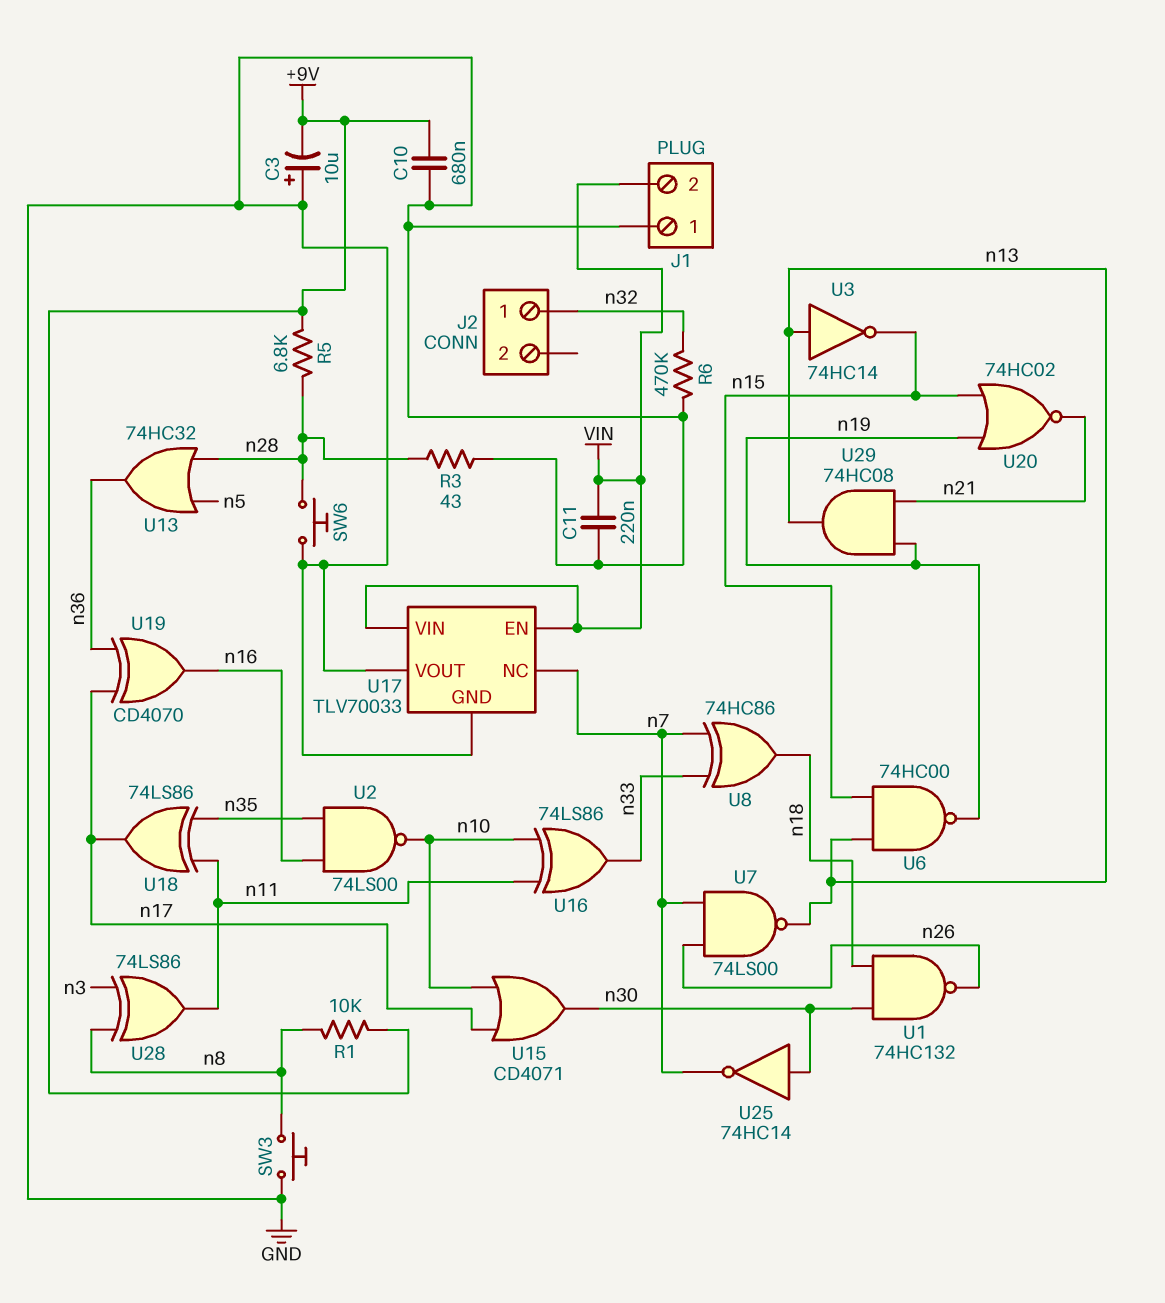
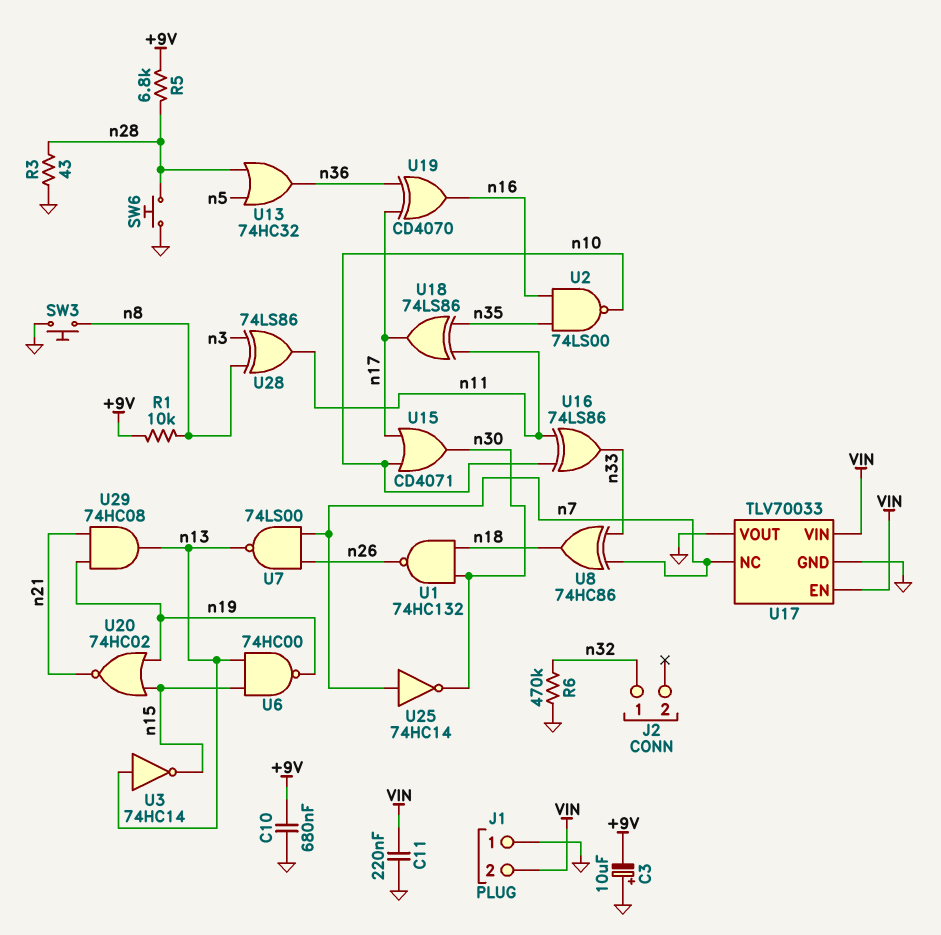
U25: NOT 74HC14 (in n30, out n7) -> NOT 74HC14 (in n7, out n30)

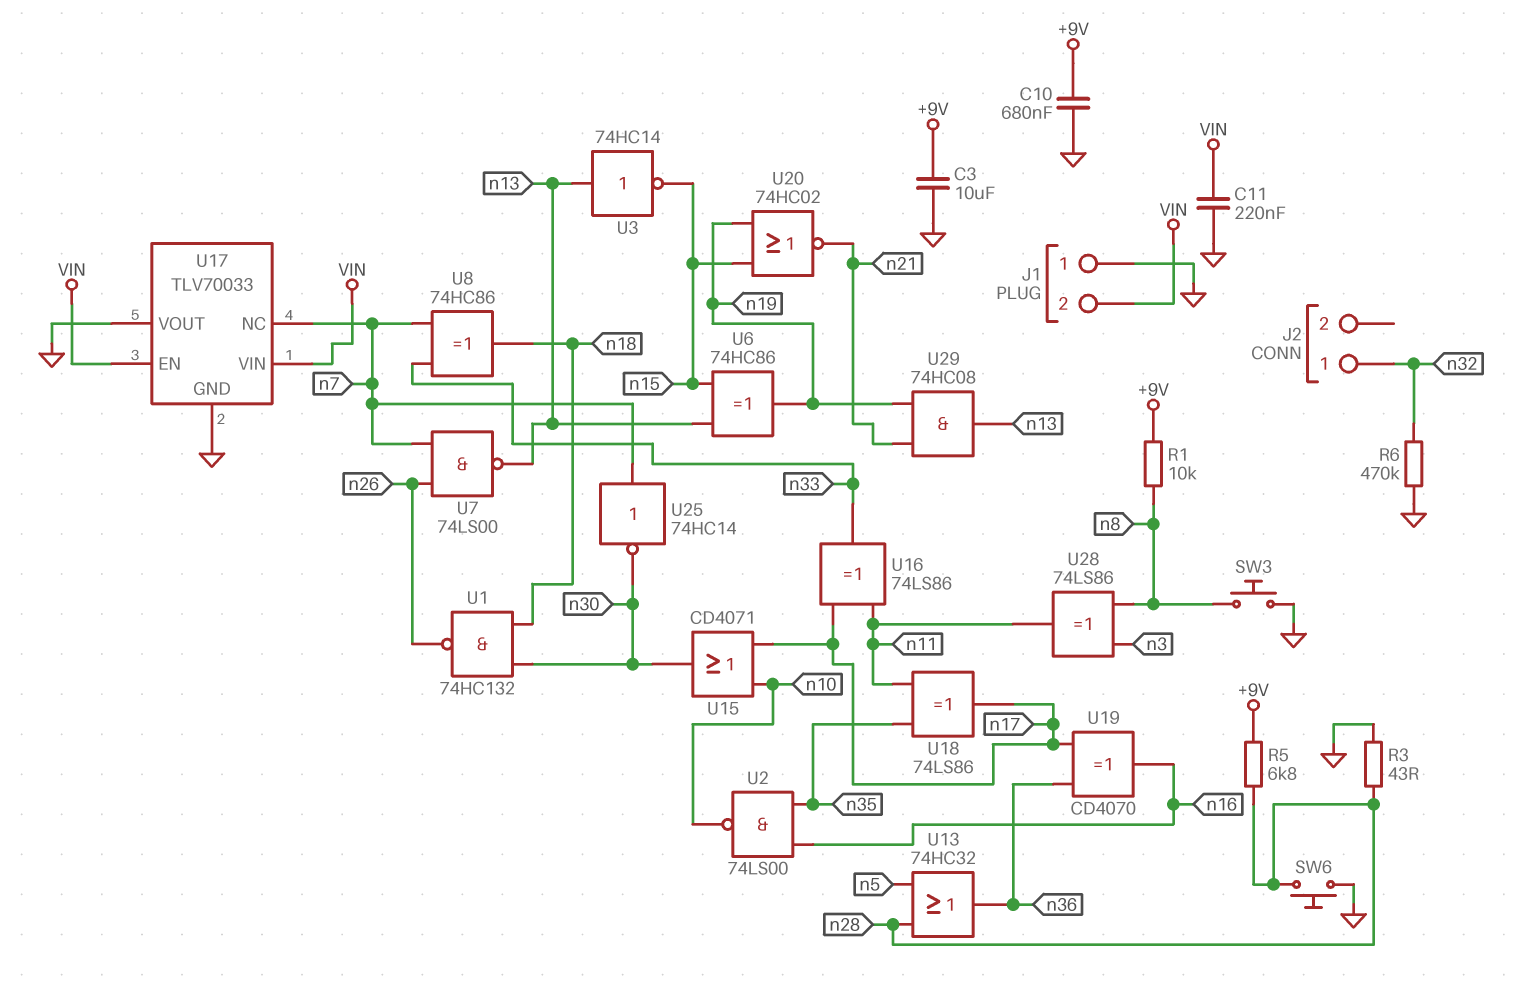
C3: 10uF (plus GND, minus +9V) -> 10uF (+9V, GND)
U6: NAND 74HC00 (in n13, in n15, out n19) -> XOR 74HC86 (in n13, in n15, out n19)
U16: XOR 74LS86 (in n10, in n11, out n33) -> XOR 74LS86 (in n11, in n17, out n33)

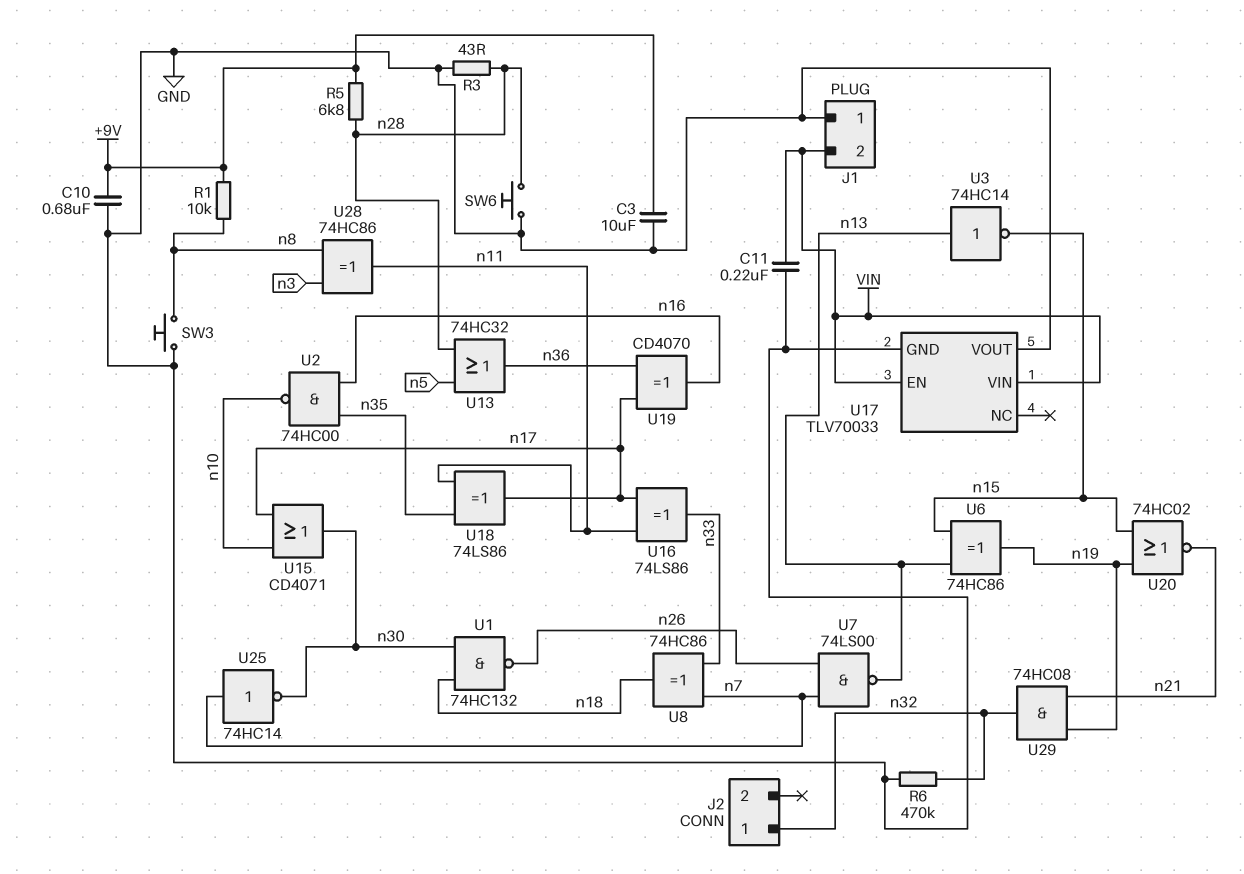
U2: NAND 74LS00 (in n16, in n35, out n10) -> NAND 74HC00 (in n16, in n35, out n10)
U17 pin NC: n7 -> none
U28: XOR 74LS86 (in n3, in n8, out n11) -> XOR 74HC86 (in n3, in n8, out n11)
U29: AND 74HC08 (in n19, in n21, out n13) -> AND 74HC08 (in n19, in n21, out n32)

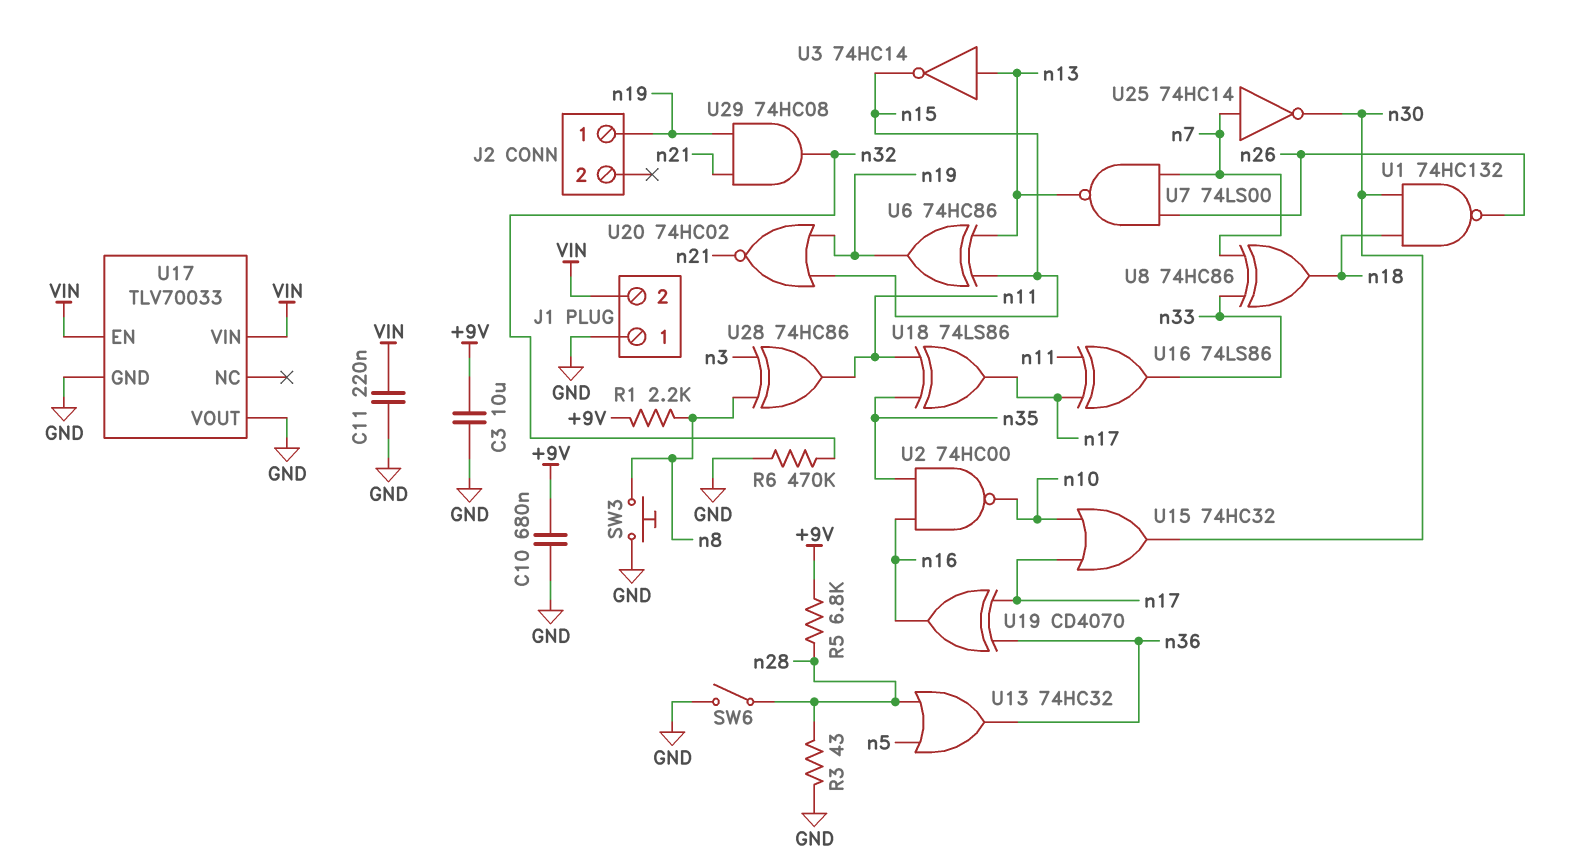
J2 pin 1: n32 -> n19
R1: 10k (+9V, n8) -> 2.2k (+9V, n8)
SW6: button (GND, n28) -> switch (GND, n28)
U15: OR CD4071 (in n10, in n17, out n30) -> OR 74HC32 (in n10, in n17, out n30)

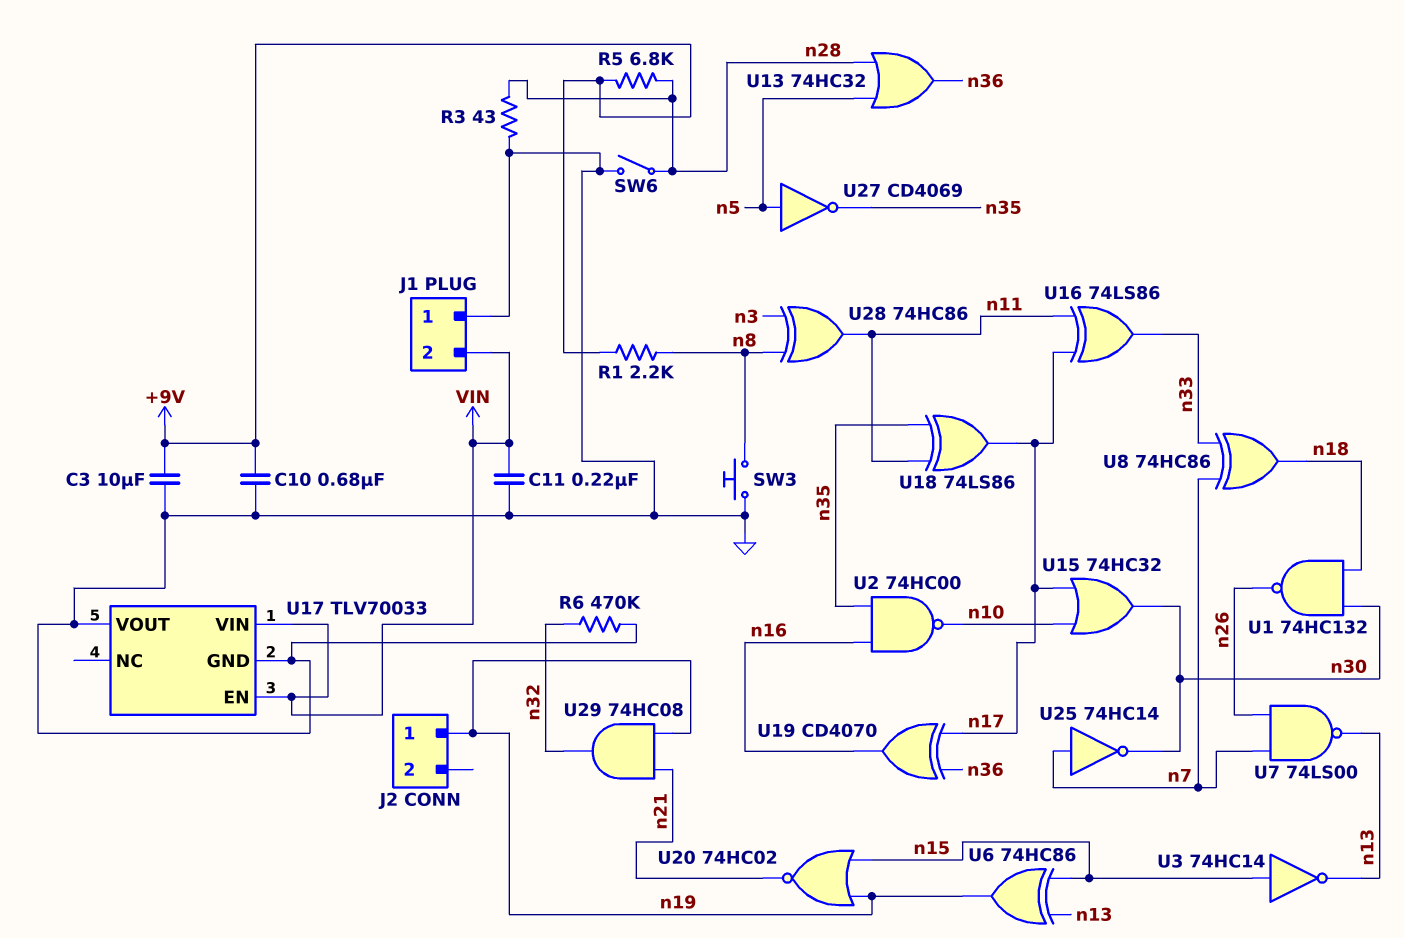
U3: NOT 74HC14 (in n13, out n15) -> NOT 74HC14 (in n15, out n13)
U27: none -> NOT CD4069 (in n5, out n35)

